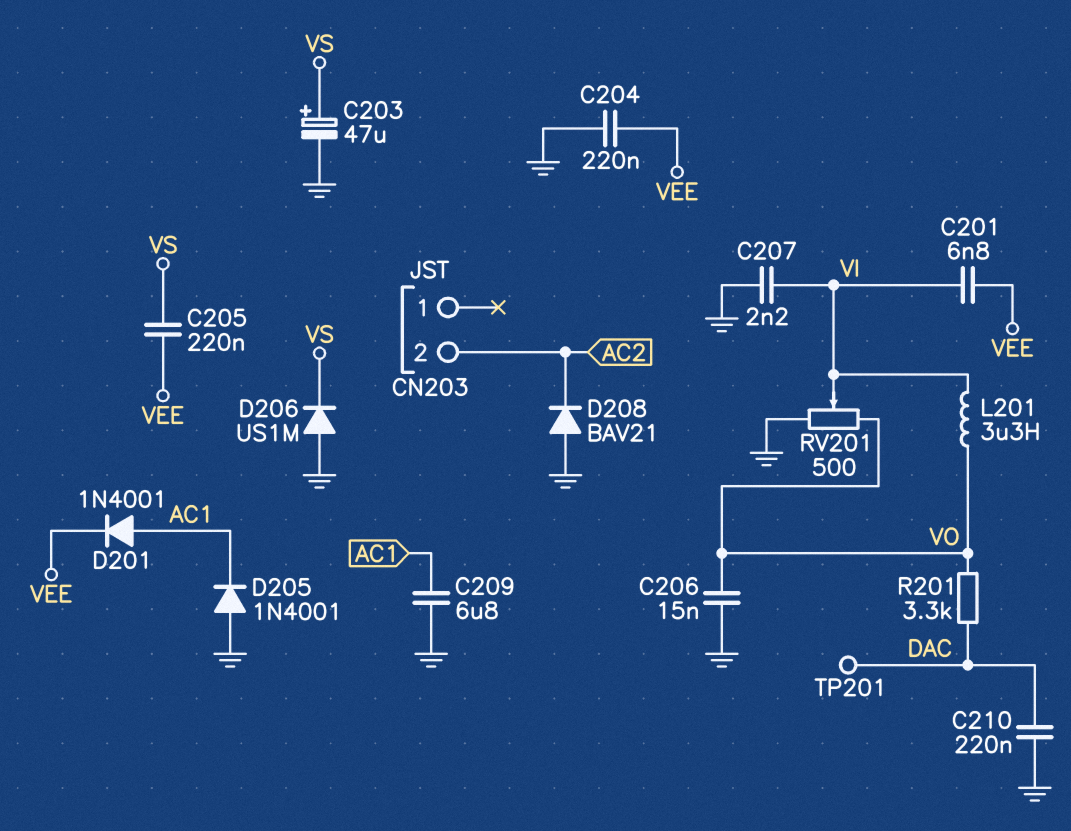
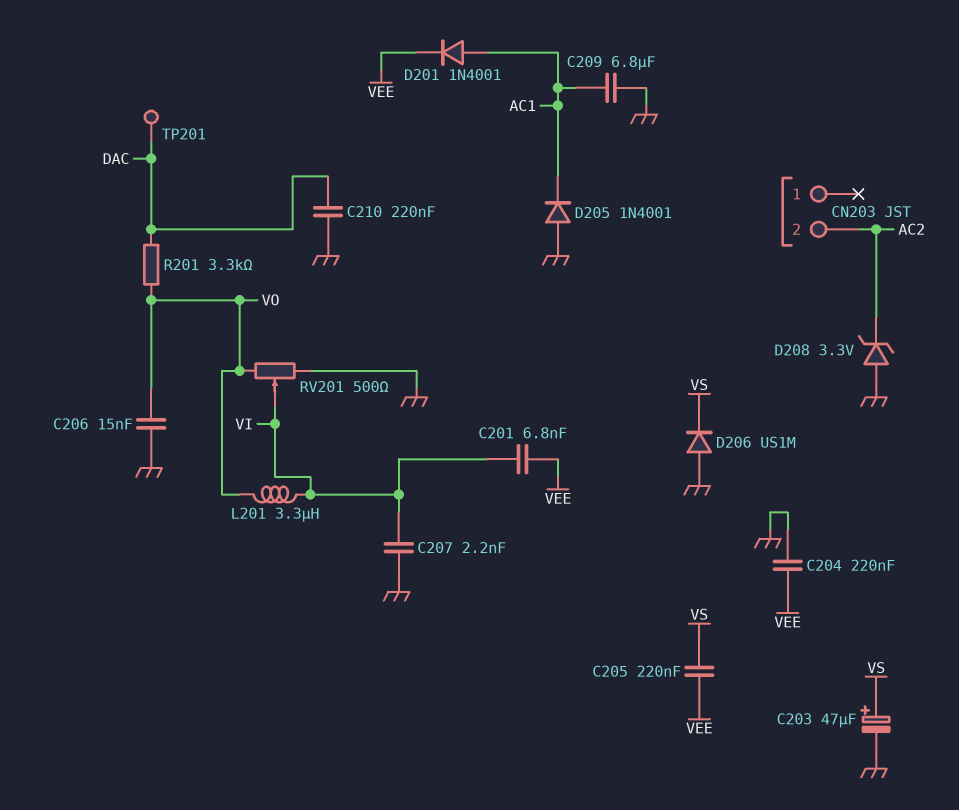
D208: diode BAV21 (A GND, K AC2) -> zener 3.3V (A GND, K AC2)

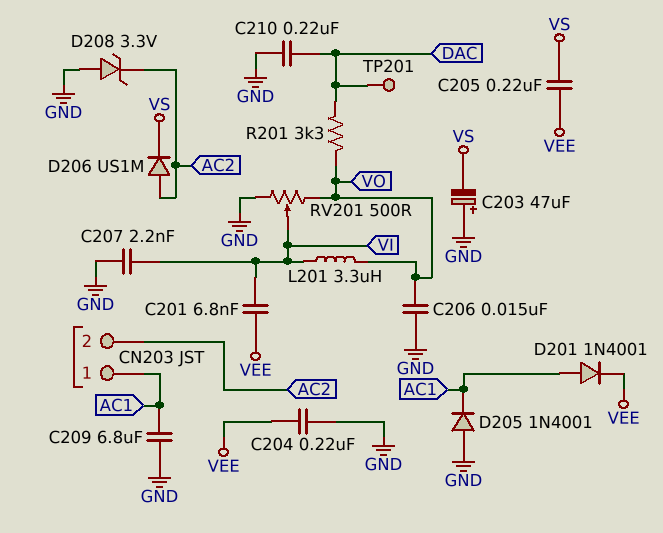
C203: 47uF (plus VS, minus GND) -> 47uF (plus GND, minus VS)
CN203 pin 1: none -> AC1
D206: diode US1M (A GND, K VS) -> diode US1M (A AC2, K VS)

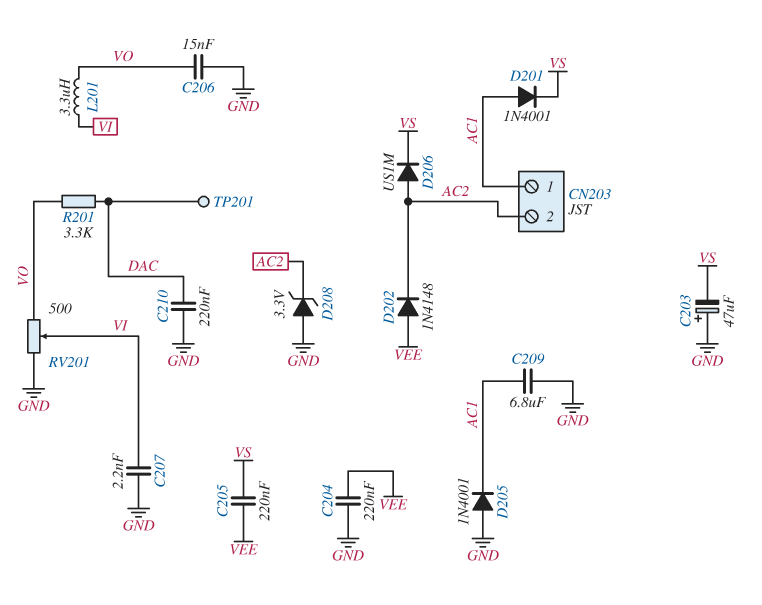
C201: 6.8nF (VEE, VI) -> none
D201: diode 1N4001 (A AC1, K VEE) -> diode 1N4001 (A AC1, K VS)
D202: none -> diode 1N4148 (A VEE, K AC2)

